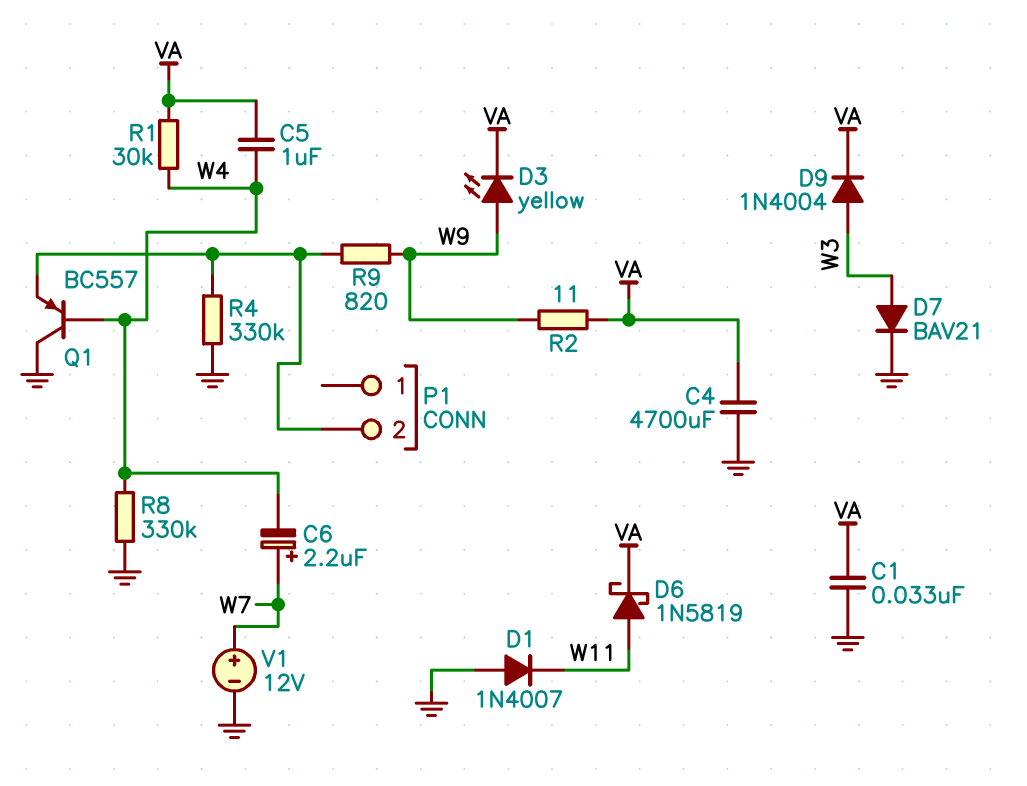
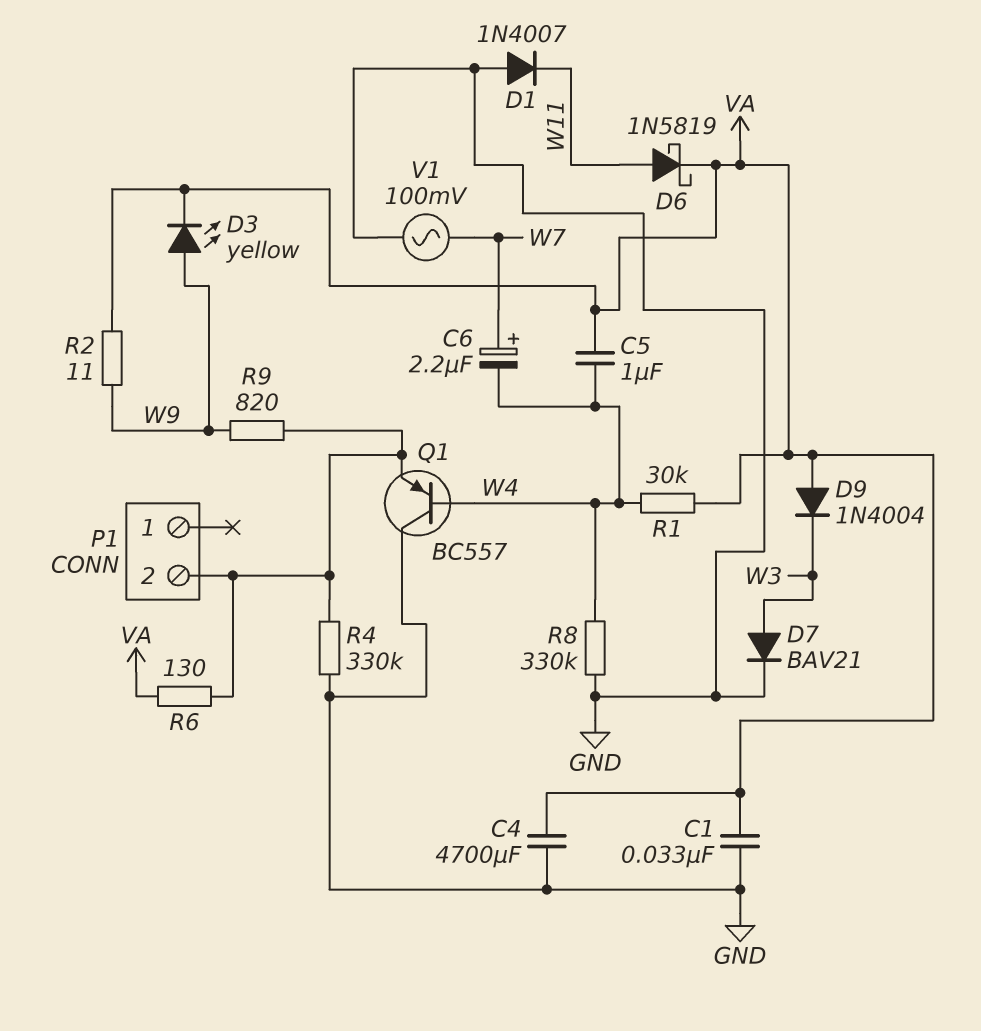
D9: diode 1N4004 (A W3, K VA) -> diode 1N4004 (A VA, K W3)
R6: none -> 130 (P1/2, VA)
V1: 12V (plus W7, minus GND) -> AC 100mV (GND, W7)

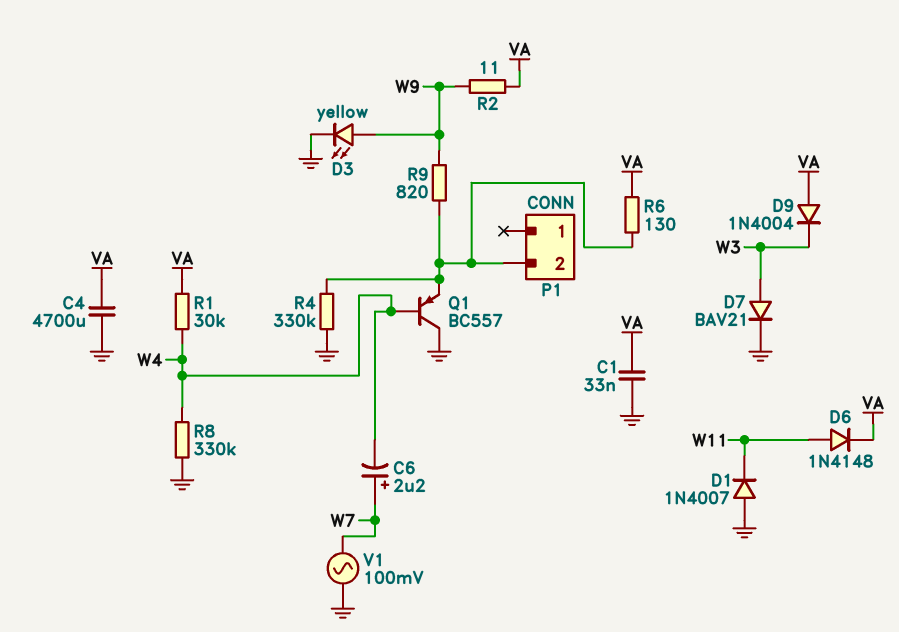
C5: 1uF (VA, W4) -> none
D3: LED yellow (A W9, K VA) -> LED yellow (A W9, K GND)
D6: schottky 1N5819 (A W11, K VA) -> diode 1N4148 (A W11, K VA)

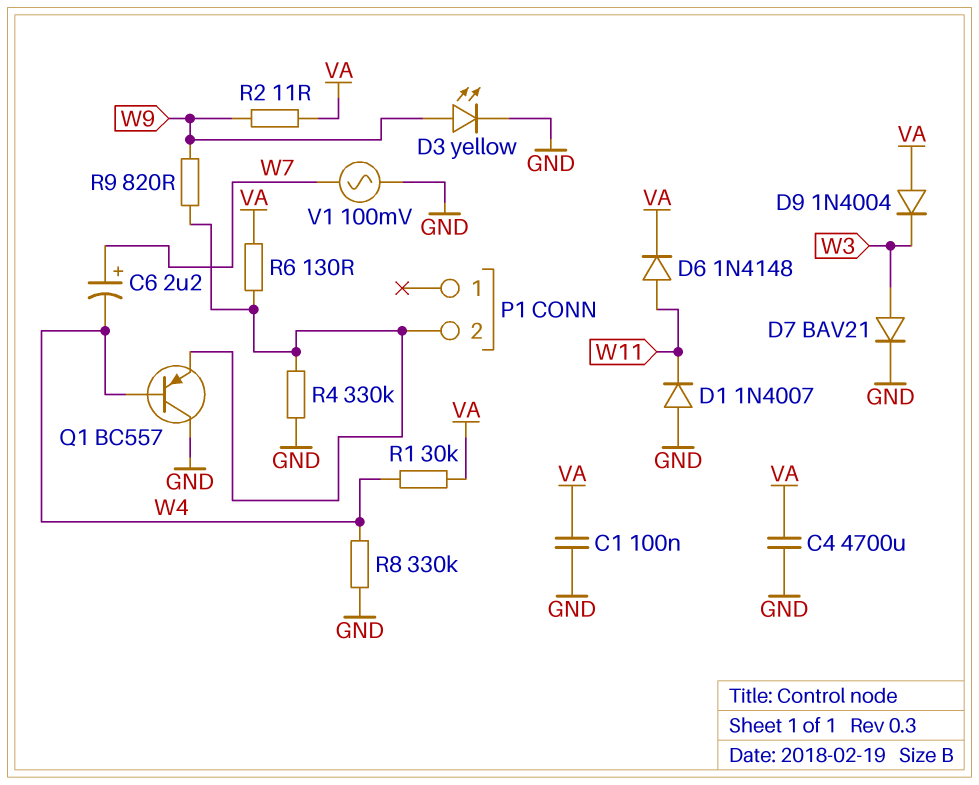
C1: 33nF (GND, VA) -> 100nF (GND, VA)

